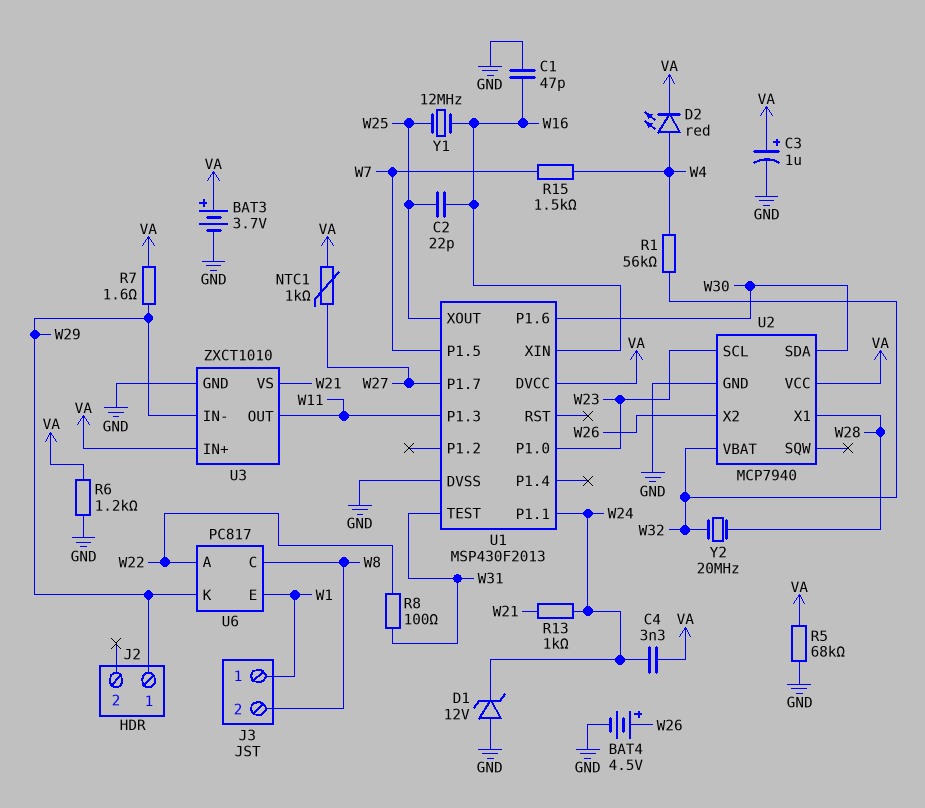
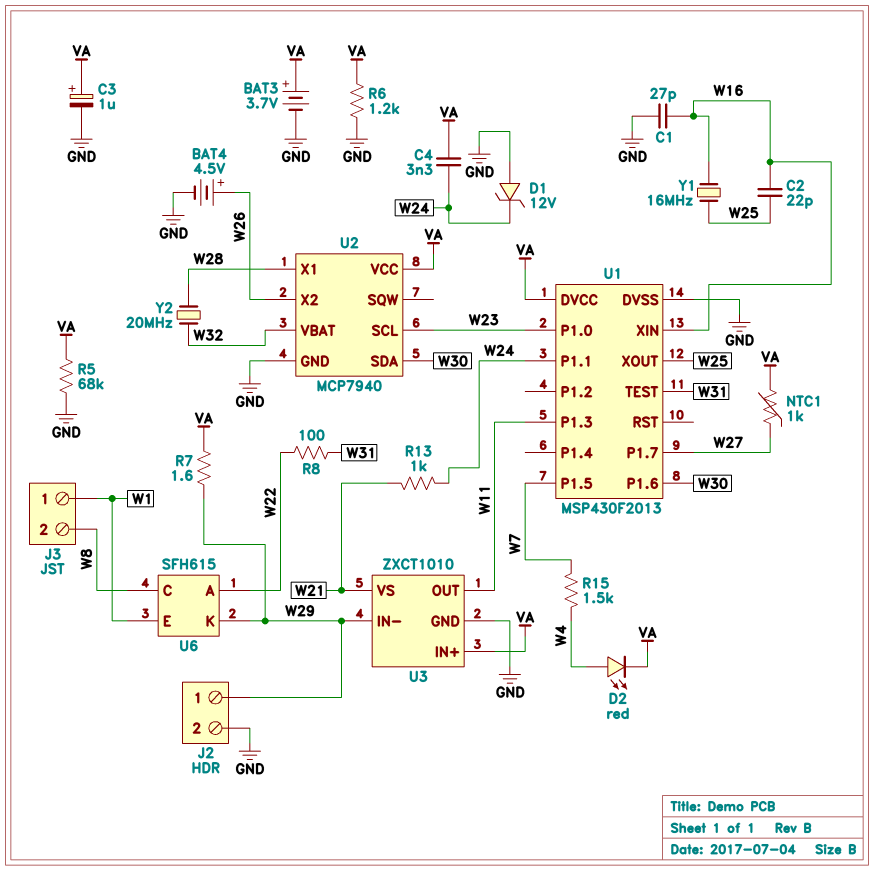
C1: 47pF (GND, W16) -> 27pF (GND, W16)
J2 pin 2: none -> GND
R1: 56k (W4, W32) -> none
U6: PC817 -> SFH615
Y1: 12MHz (W16, W25) -> 16MHz (W16, W25)

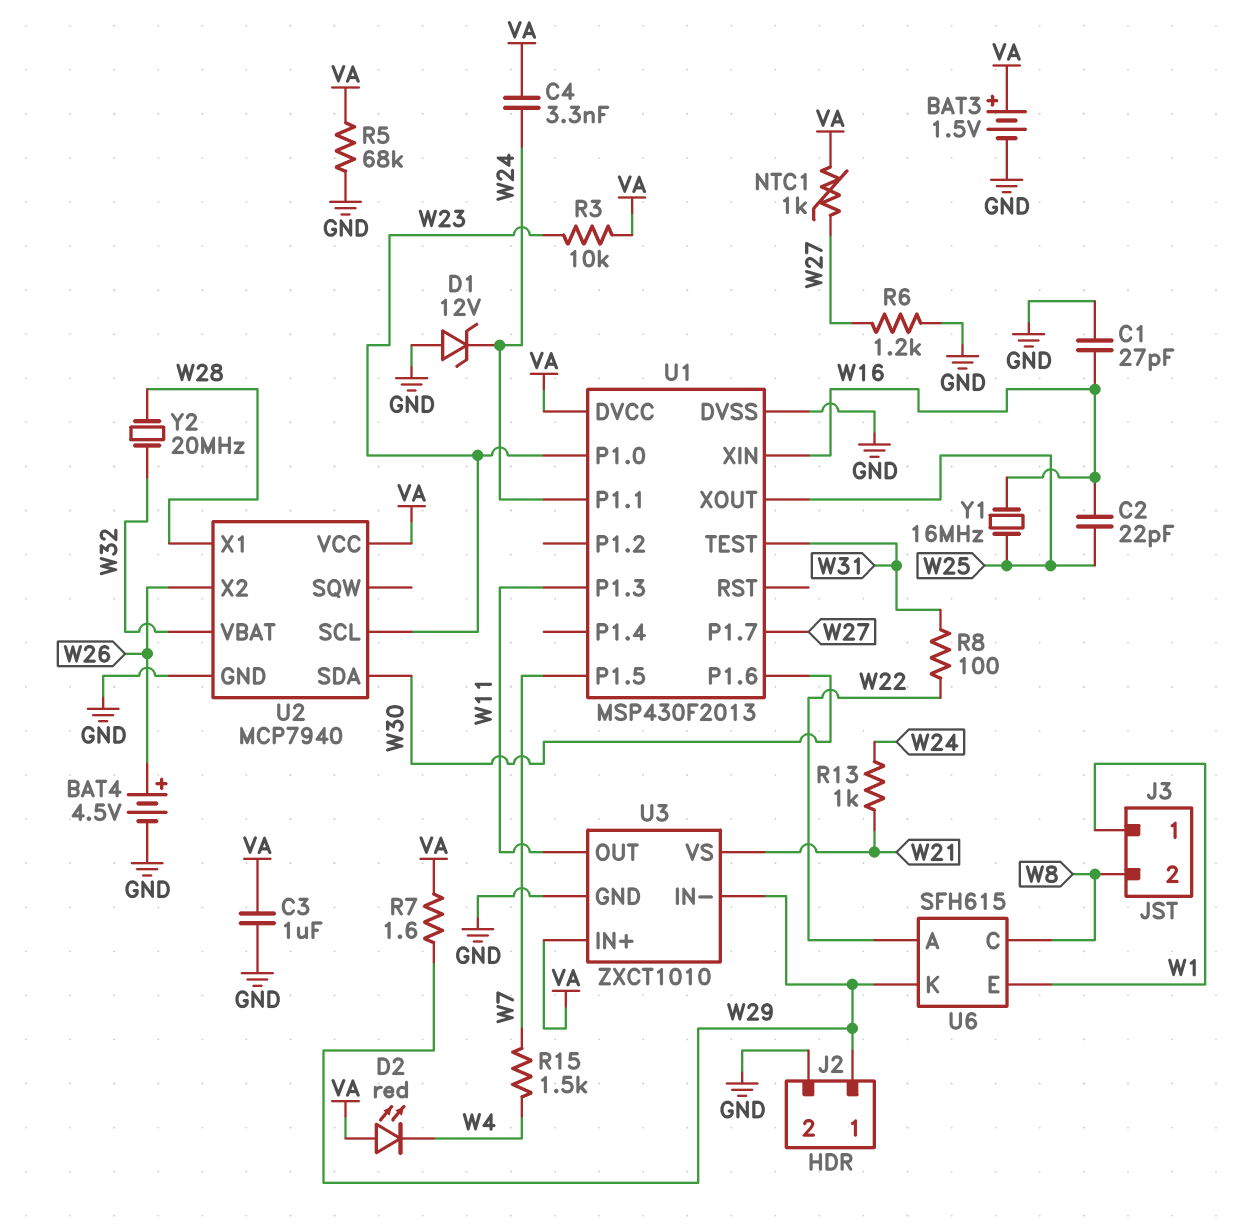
BAT3: 3.7V (plus VA, minus GND) -> 1.5V (plus VA, minus GND)
C3: 1uF (plus VA, minus GND) -> 1uF (GND, VA)
D2: LED red (A W4, K VA) -> LED red (A VA, K W4)
R3: none -> 10k (VA, W23)
R6: 1.2k (GND, VA) -> 1.2k (GND, W27)

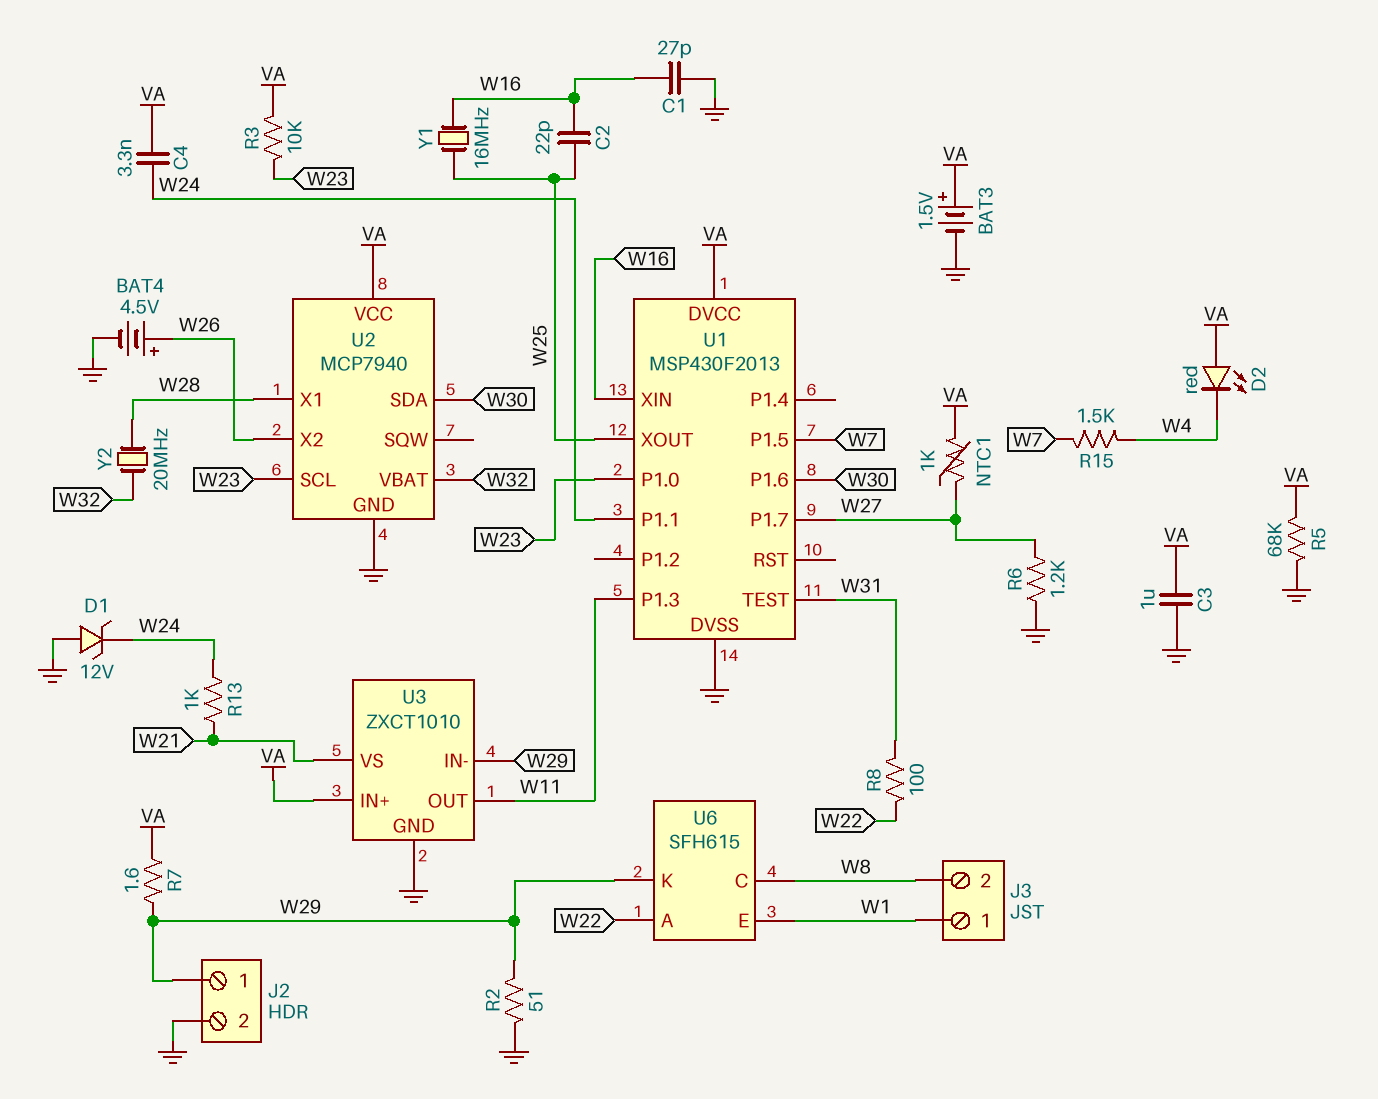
R2: none -> 51 (GND, W29)

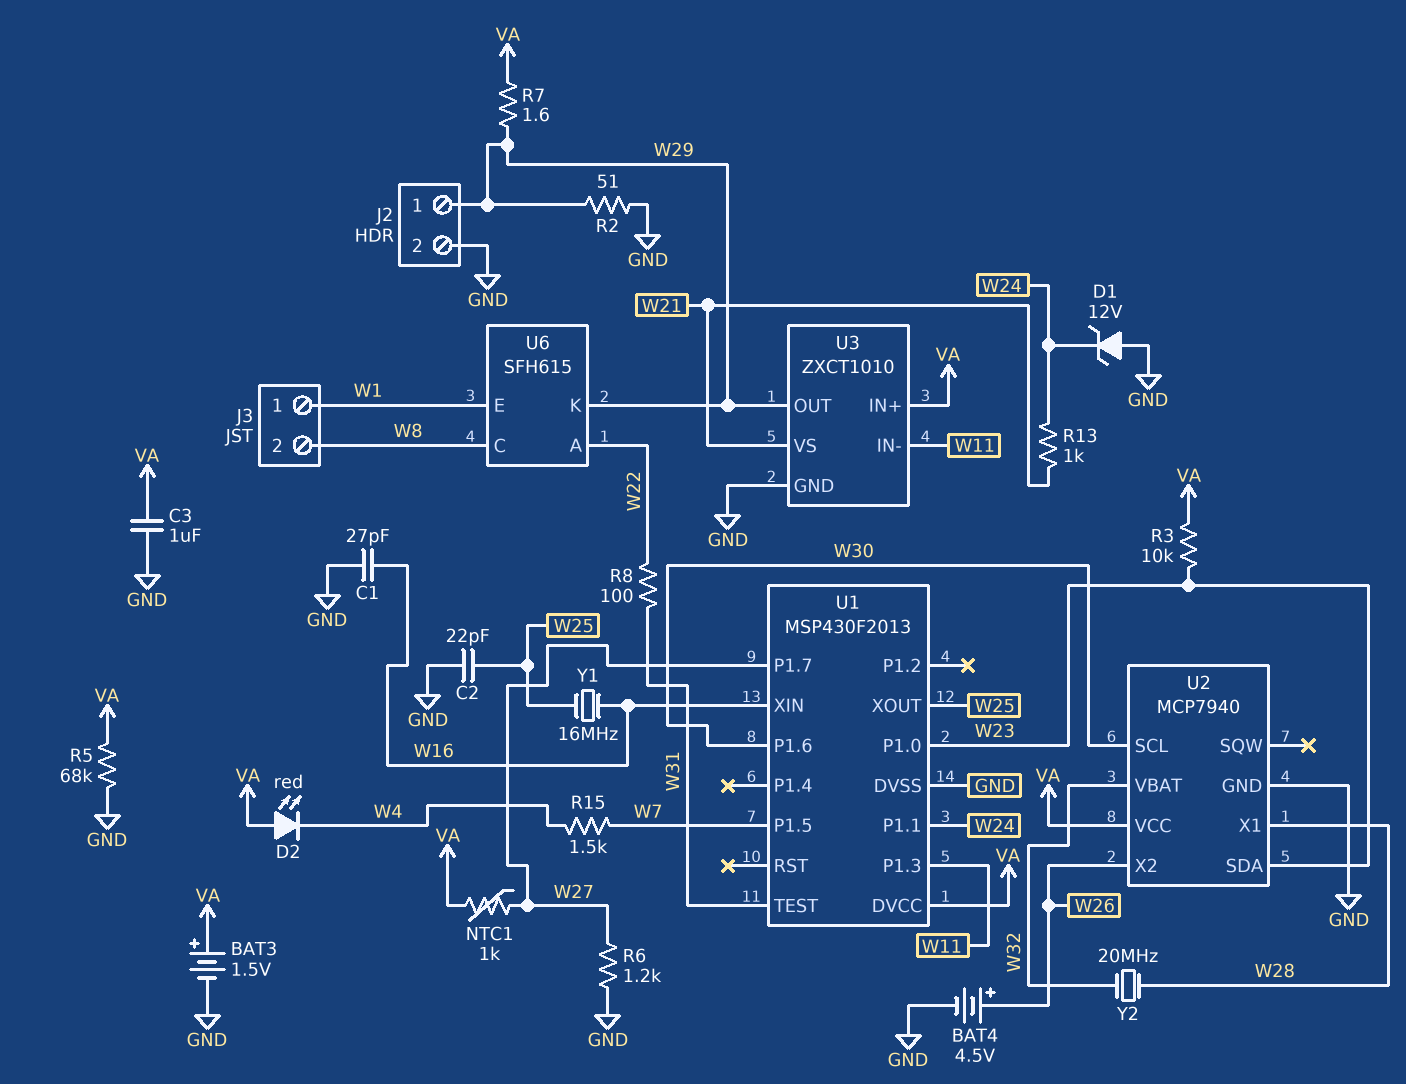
C2: 22pF (W16, W25) -> 22pF (GND, W25)
C4: 3.3nF (VA, W24) -> none
U2 pin SCL: W23 -> W30
U2 pin SDA: W30 -> W23
U3 pin IN-: W29 -> W11
U3 pin OUT: W11 -> W29

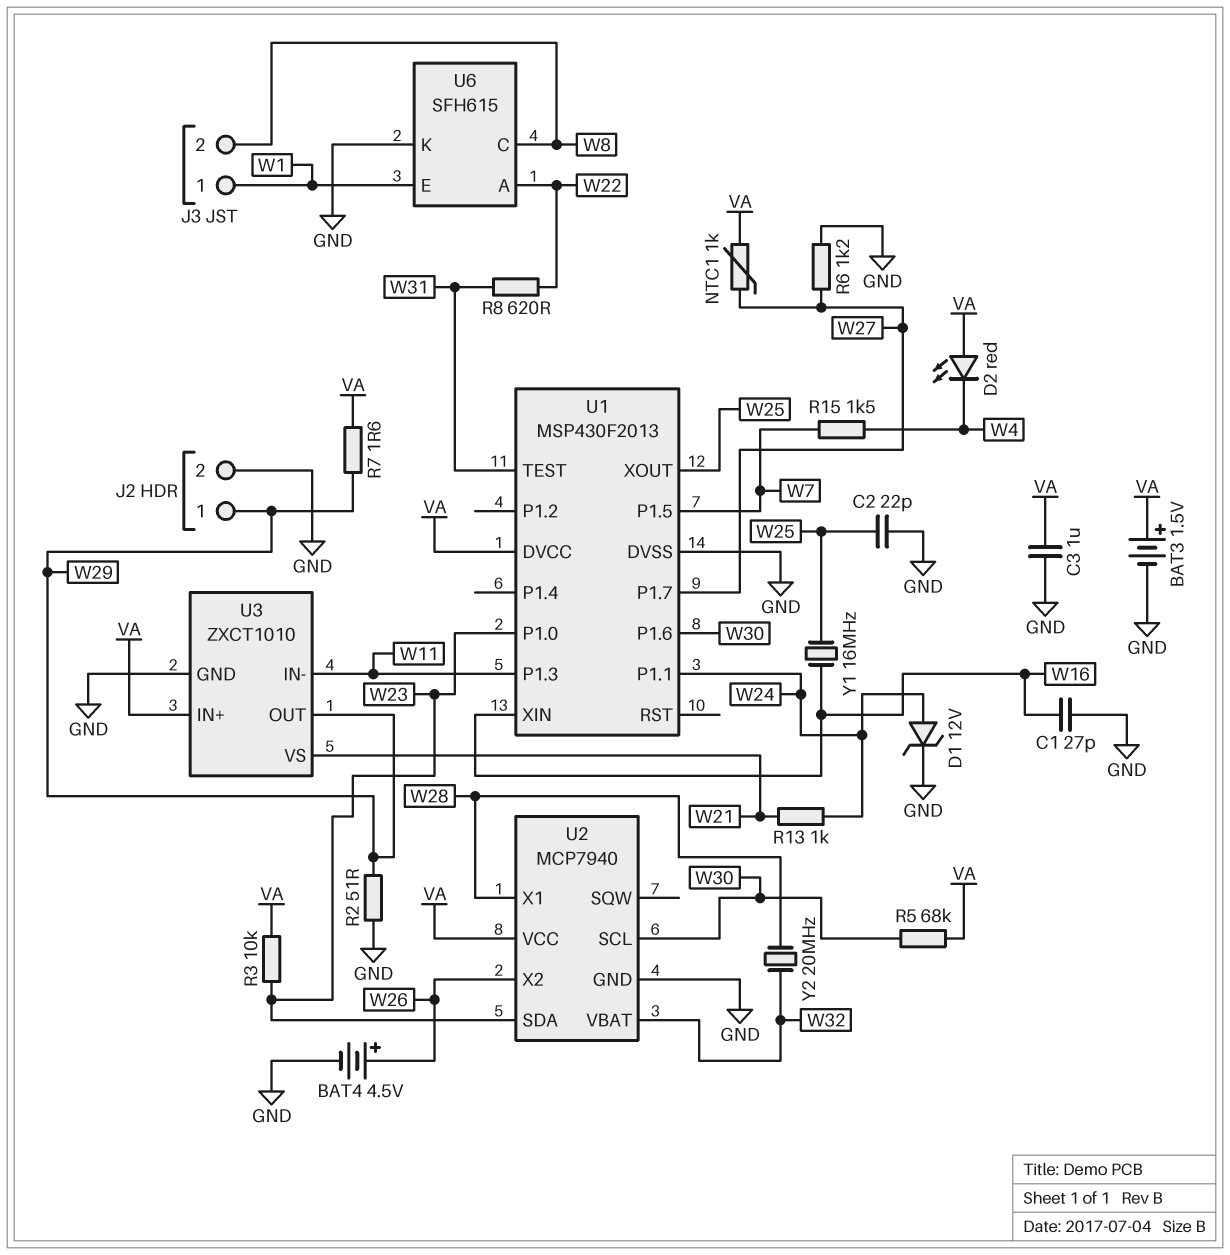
D1: zener 12V (A GND, K W24) -> zener 12V (A W24, K GND)
R5: 68k (GND, VA) -> 68k (VA, W30)
R8: 100 (W22, W31) -> 620 (W22, W31)
U6 pin K: W29 -> GND

